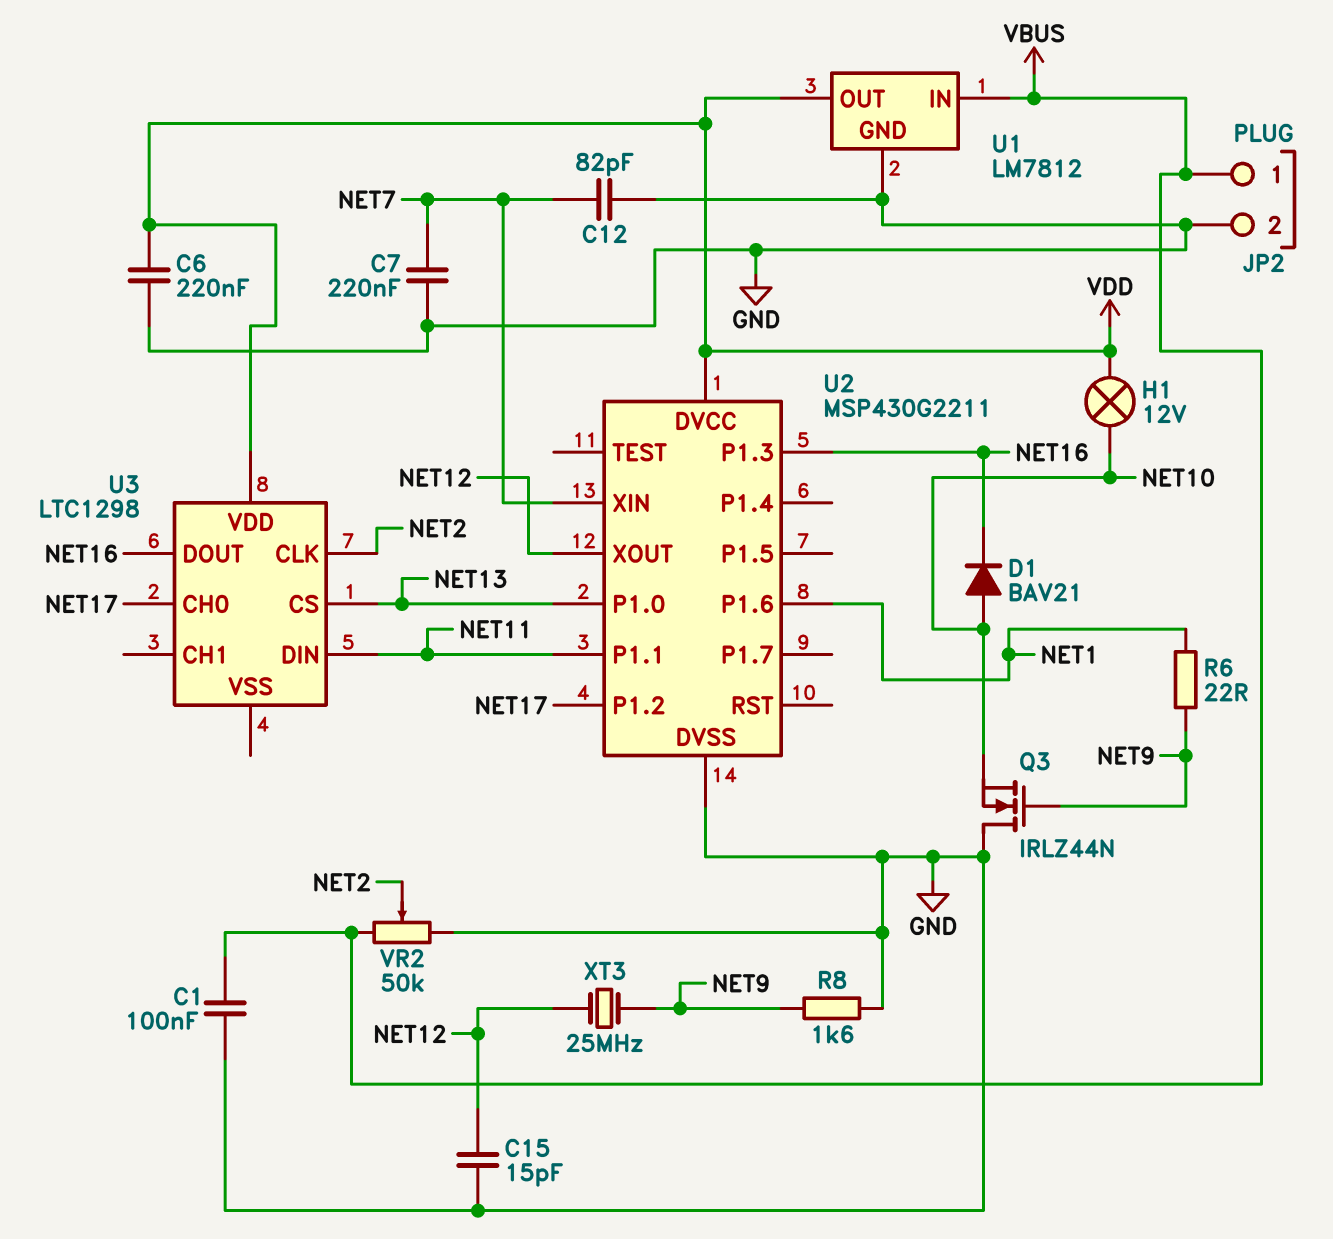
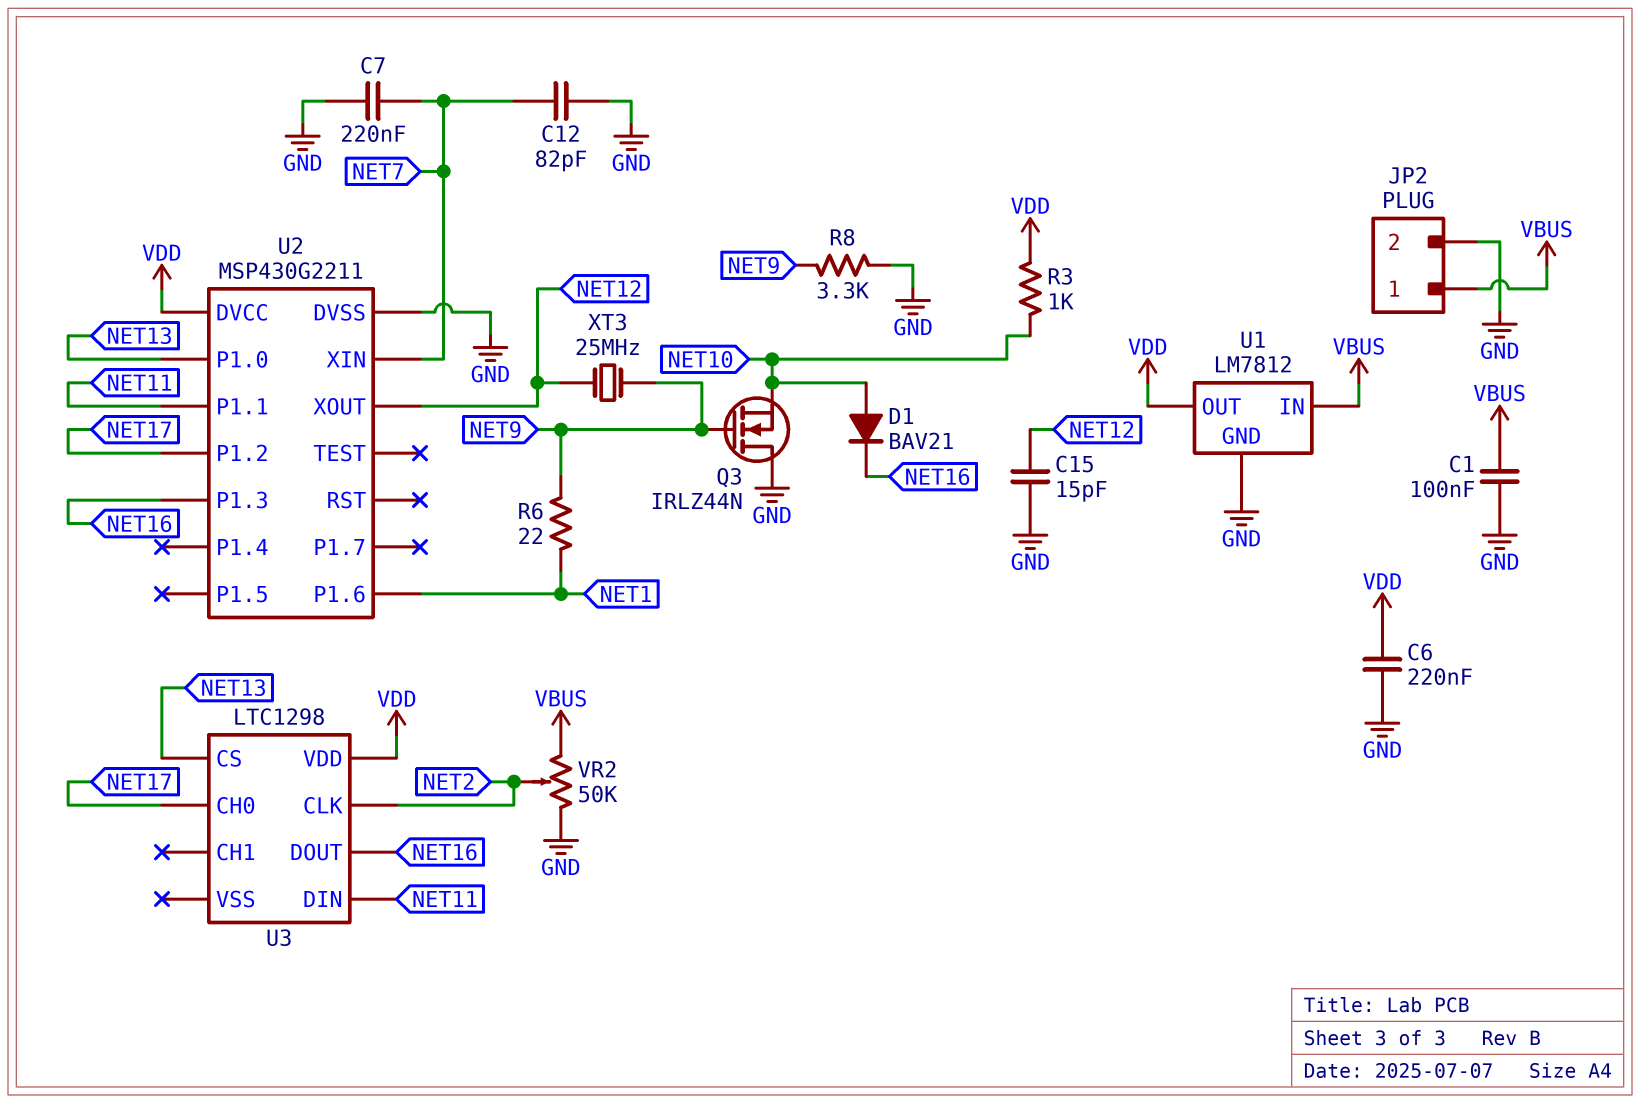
H1: lamp 12V (NET10, VDD) -> none
R3: none -> 1k (NET10, VDD)
R8: 1.6k (GND, NET9) -> 3.3k (GND, NET9)

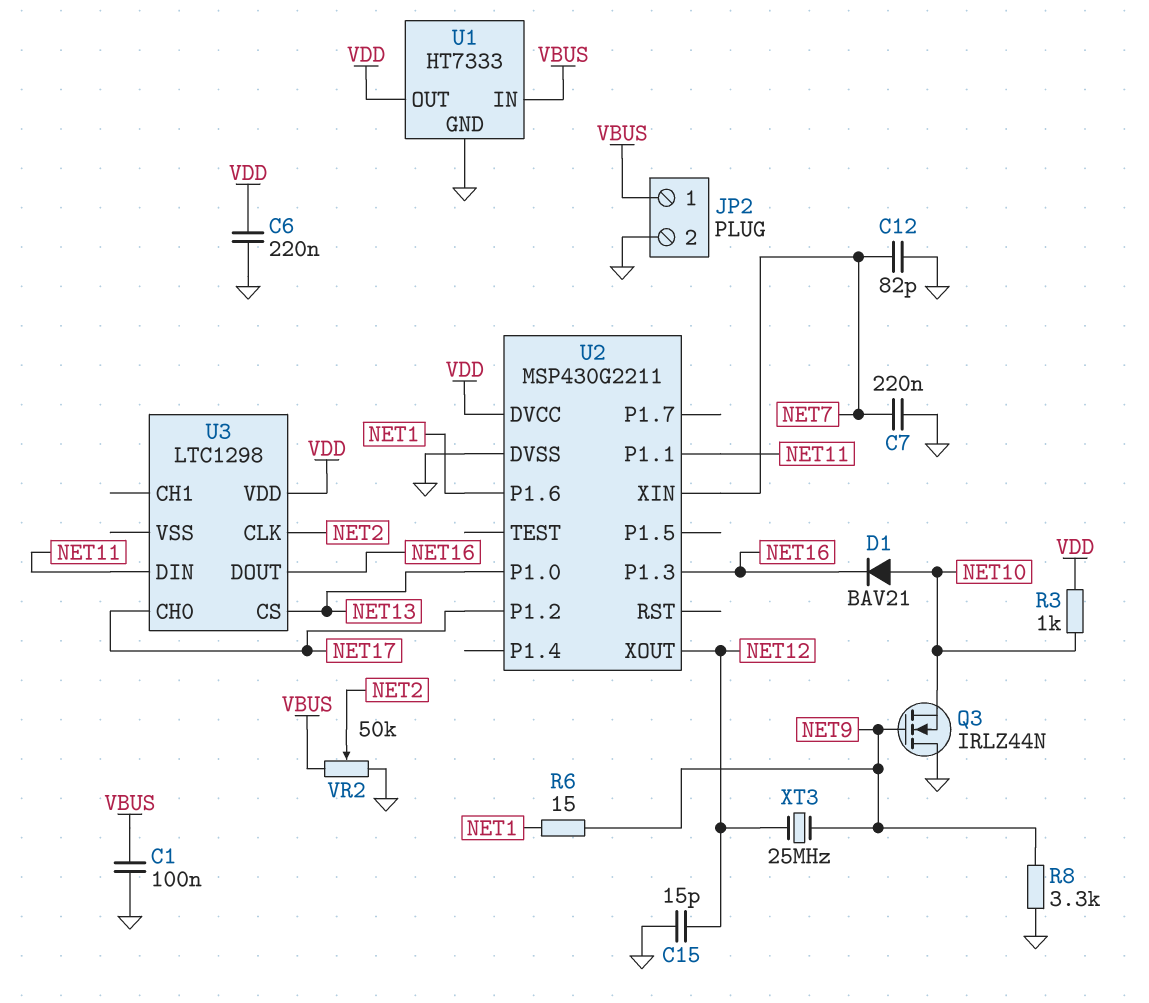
R6: 22 (NET1, NET9) -> 15 (NET1, NET9)
U1: LM7812 -> HT7333

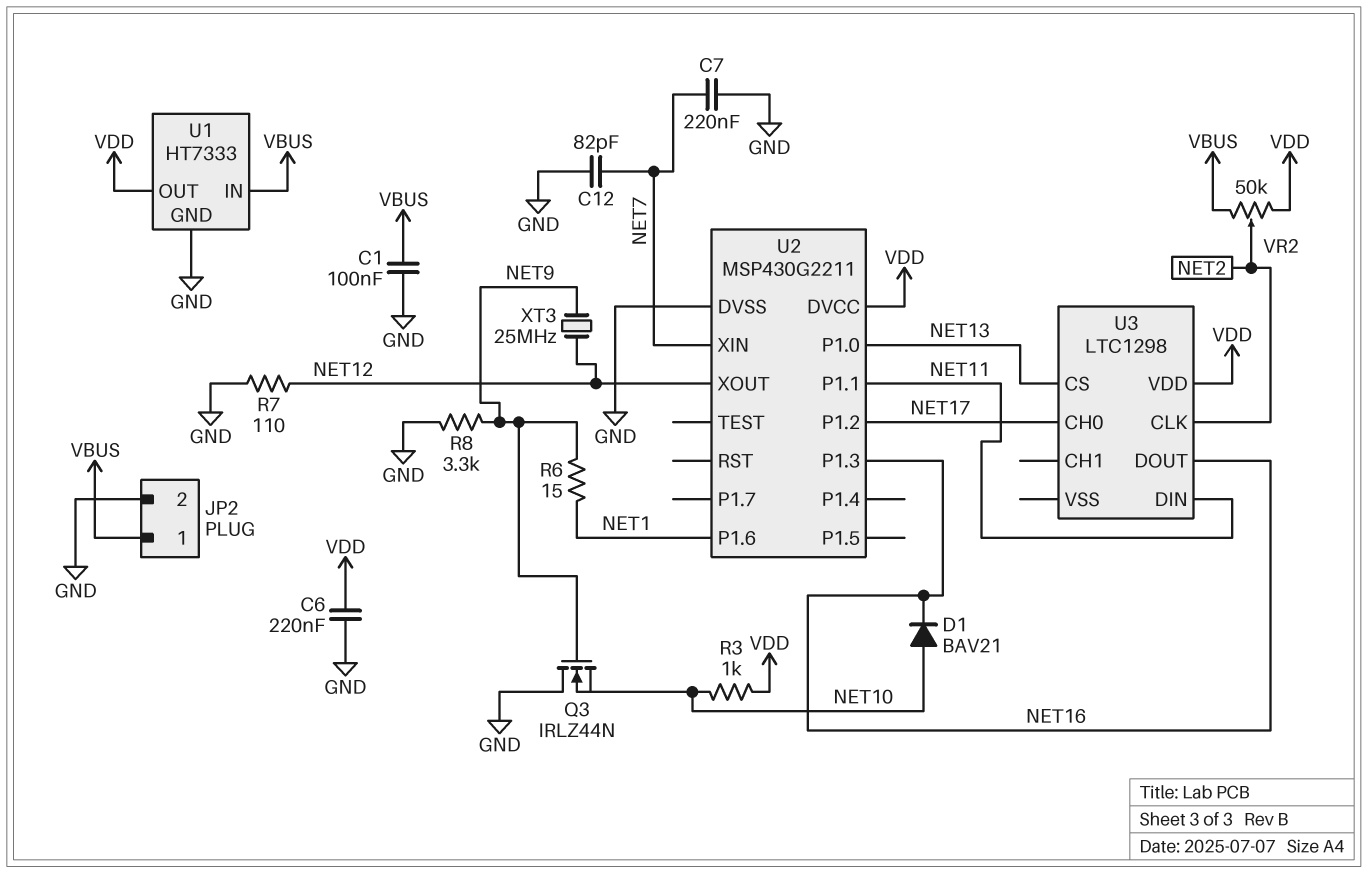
C15: 15pF (GND, NET12) -> none
R7: none -> 110 (GND, NET12)
VR2: 50k (GND, VBUS, wiper NET2) -> 50k (VBUS, VDD, wiper NET2)

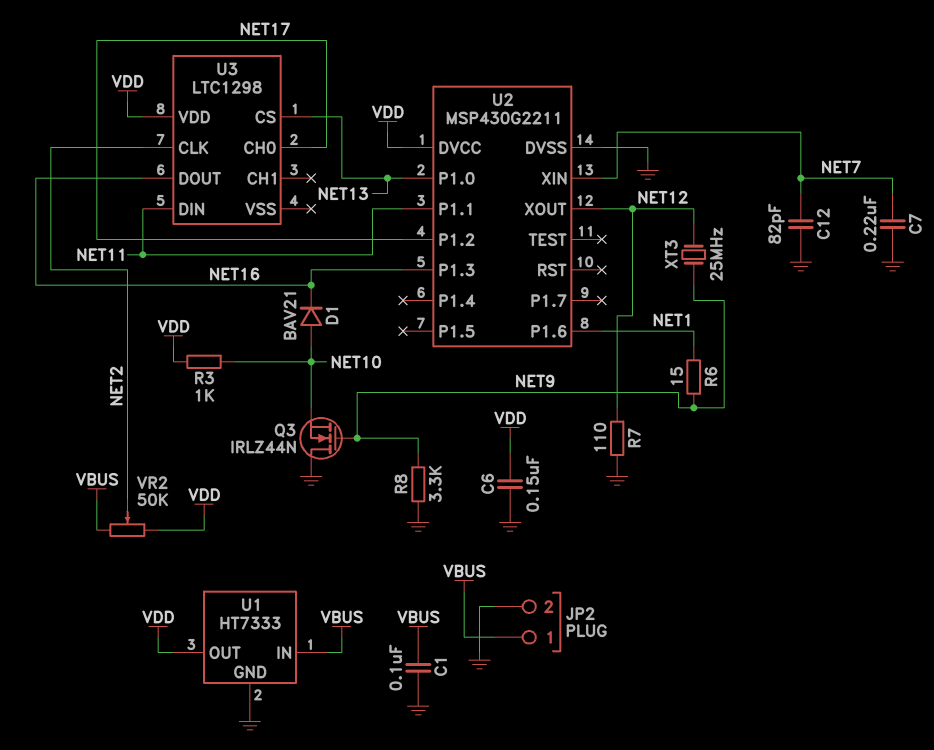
C6: 220nF (GND, VDD) -> 150nF (GND, VDD)

